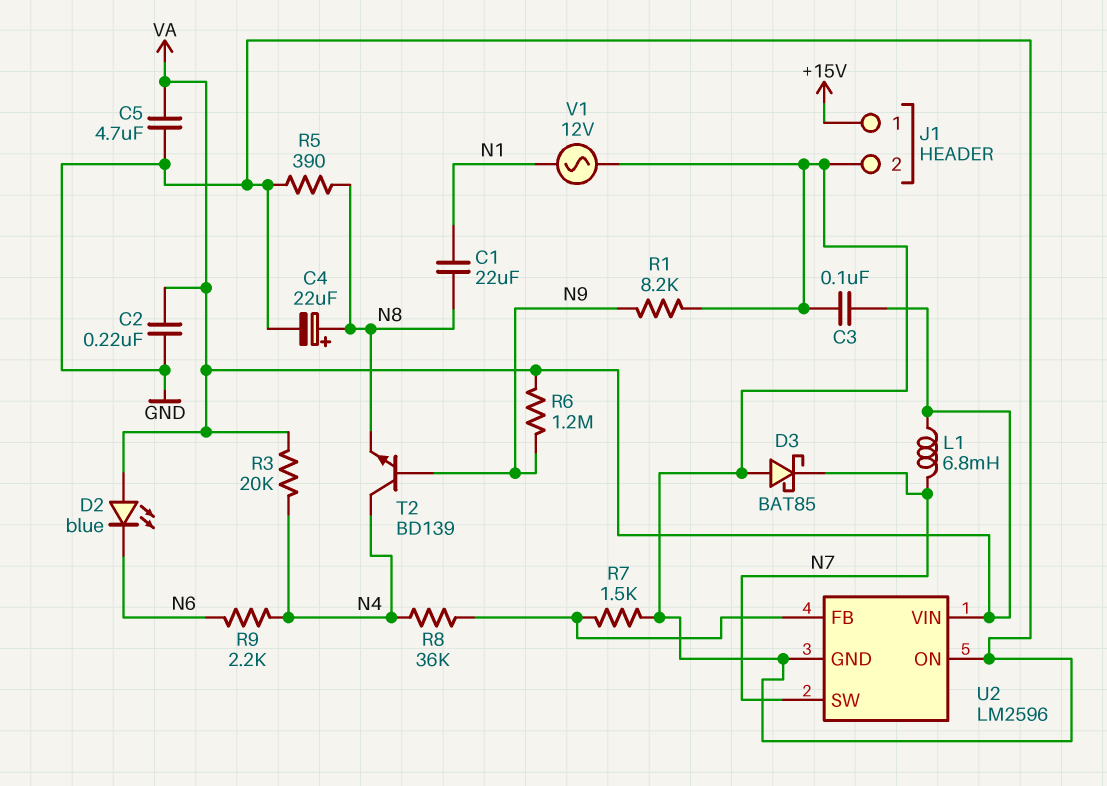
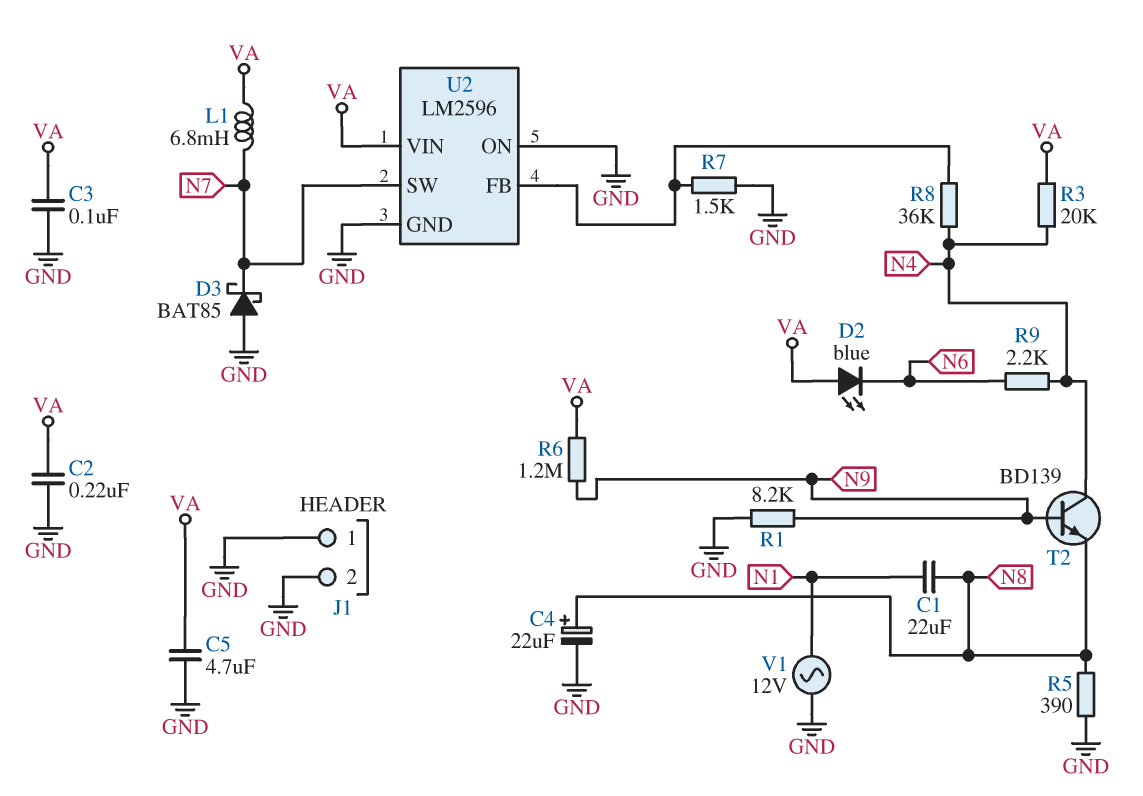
J1 pin 1: +15V -> GND

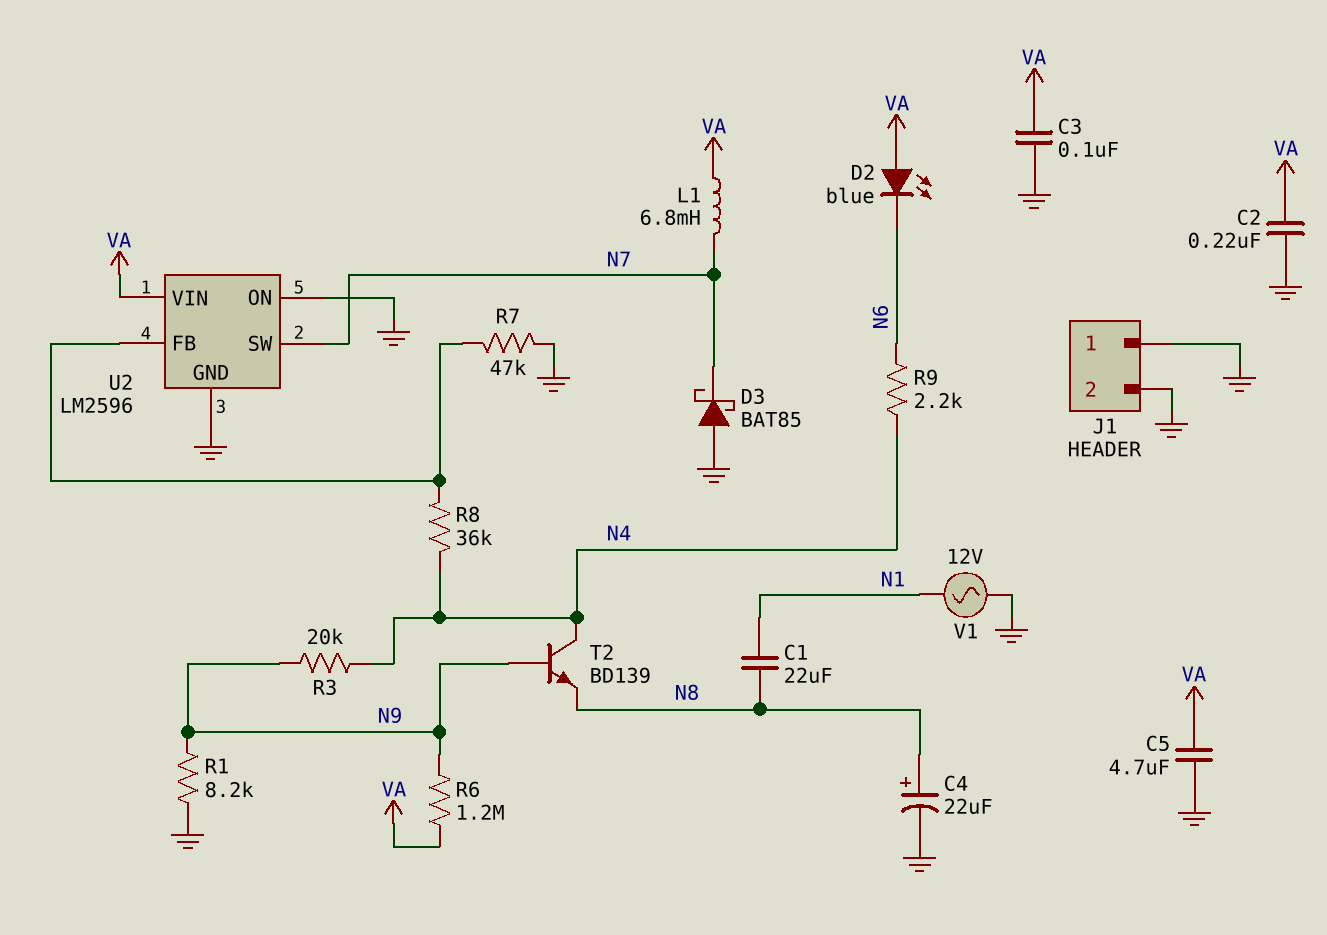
R3: 20k (N4, VA) -> 20k (N4, N9)
R5: 390 (GND, N8) -> none
R7: 1.5k (GND, U2/FB) -> 47k (GND, U2/FB)

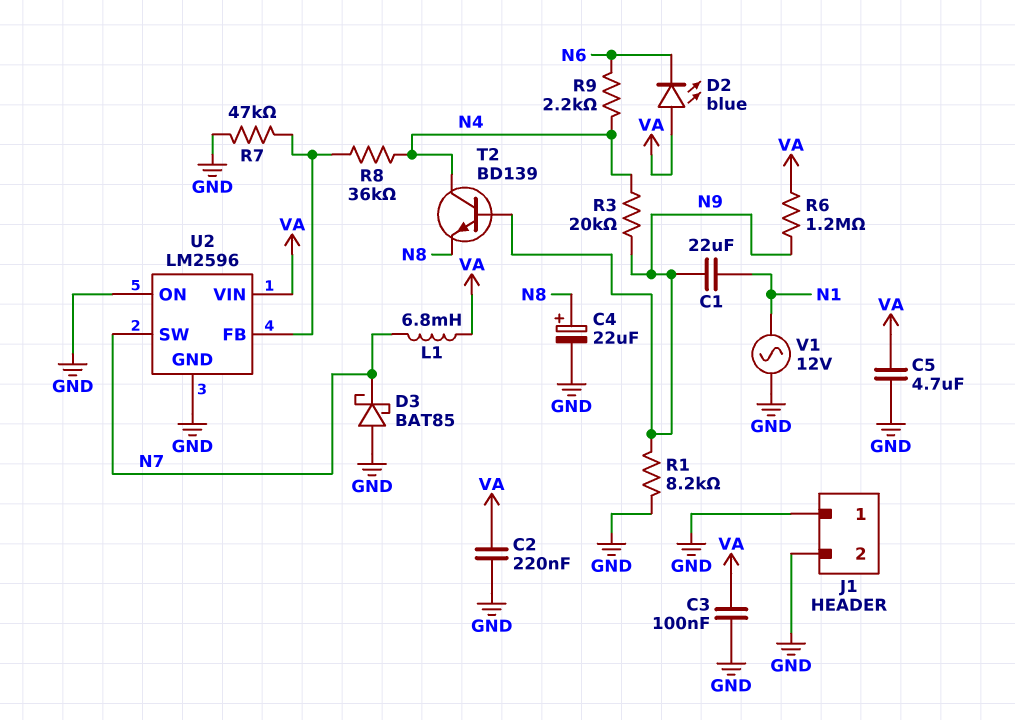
C1: 22uF (N1, N8) -> 22uF (N1, N9)

